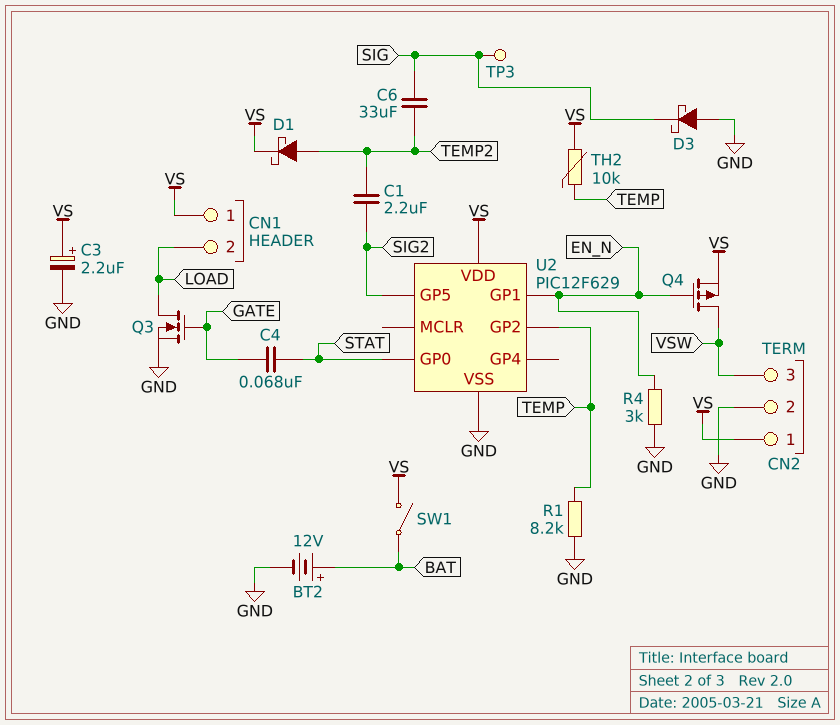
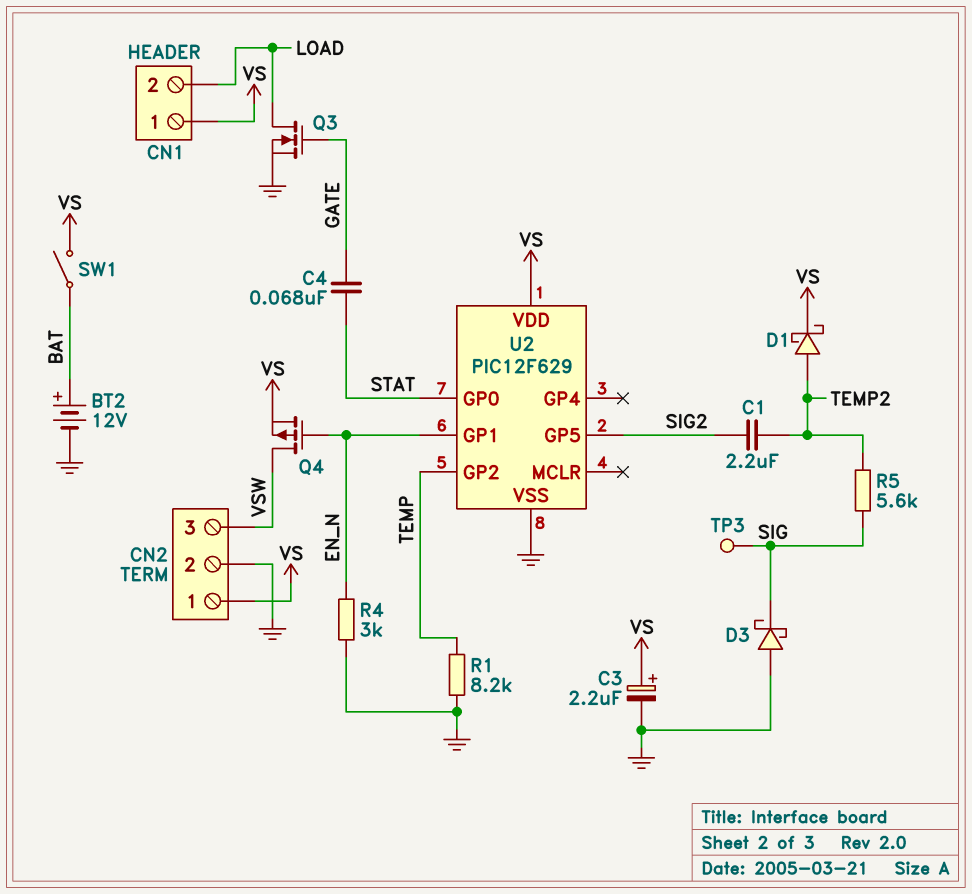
C6: 33uF (SIG, TEMP2) -> none
R5: none -> 5.6k (SIG, TEMP2)
TH2: 10k (TEMP, VS) -> none

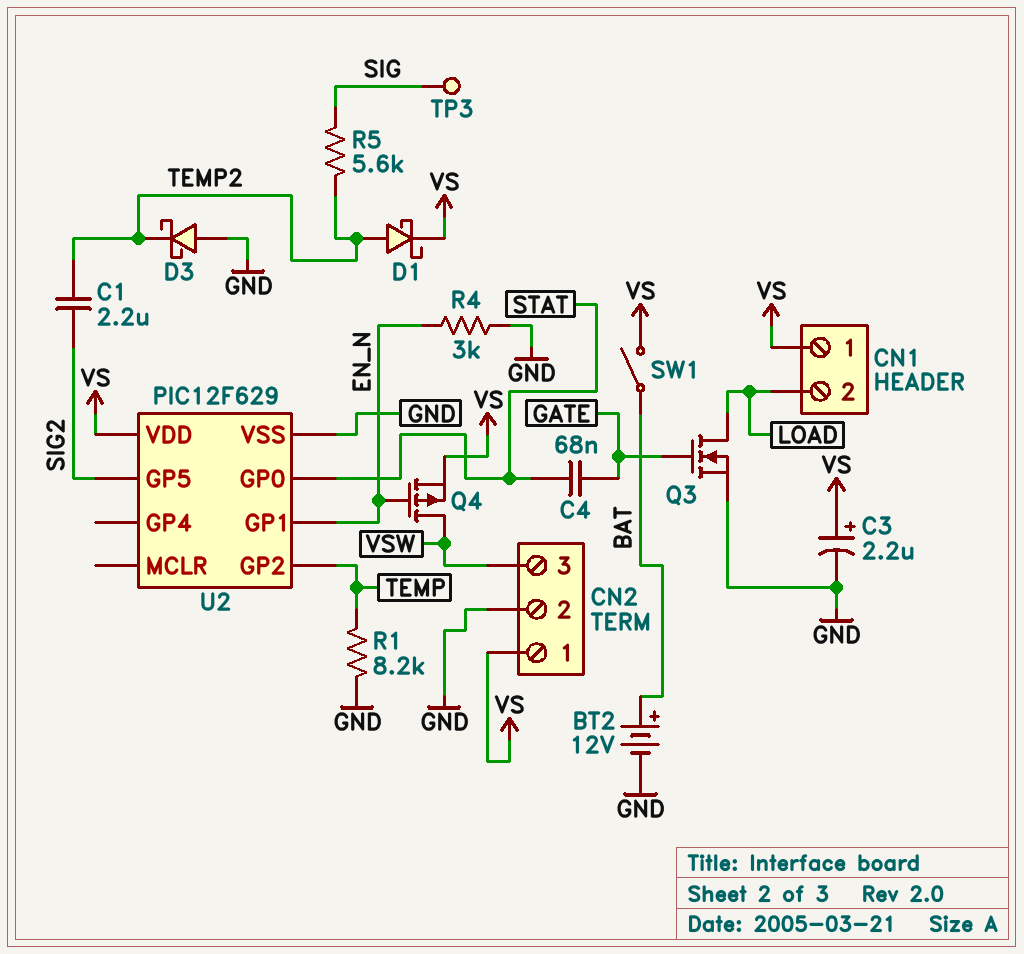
D3: schottky (A GND, K SIG) -> schottky (A GND, K TEMP2)

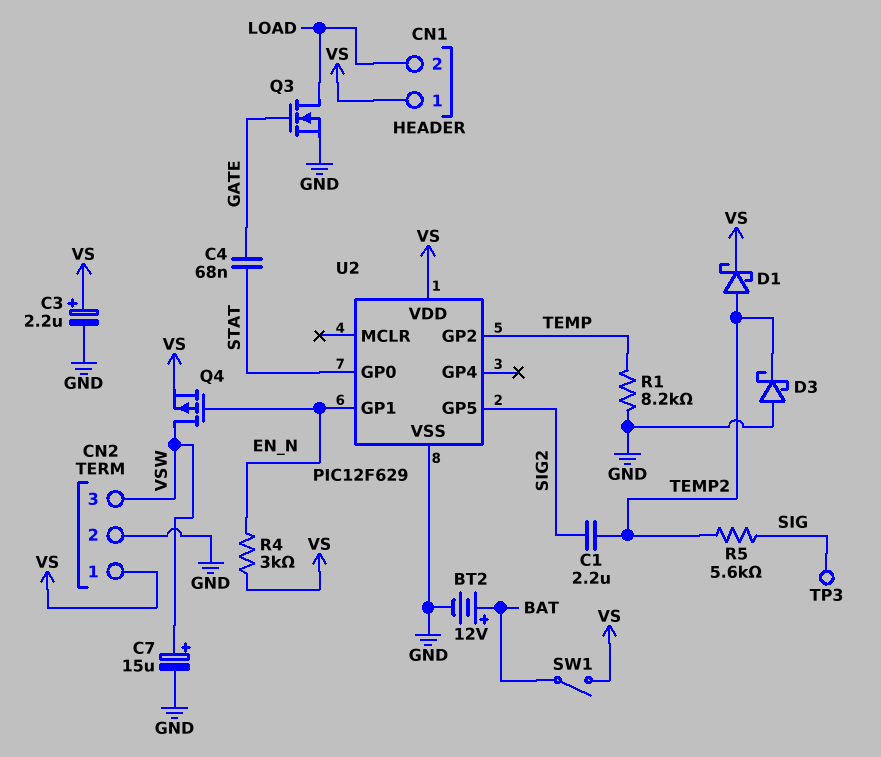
C7: none -> 15uF (plus VSW, minus GND)
R4: 3k (EN_N, GND) -> 3k (EN_N, VS)

